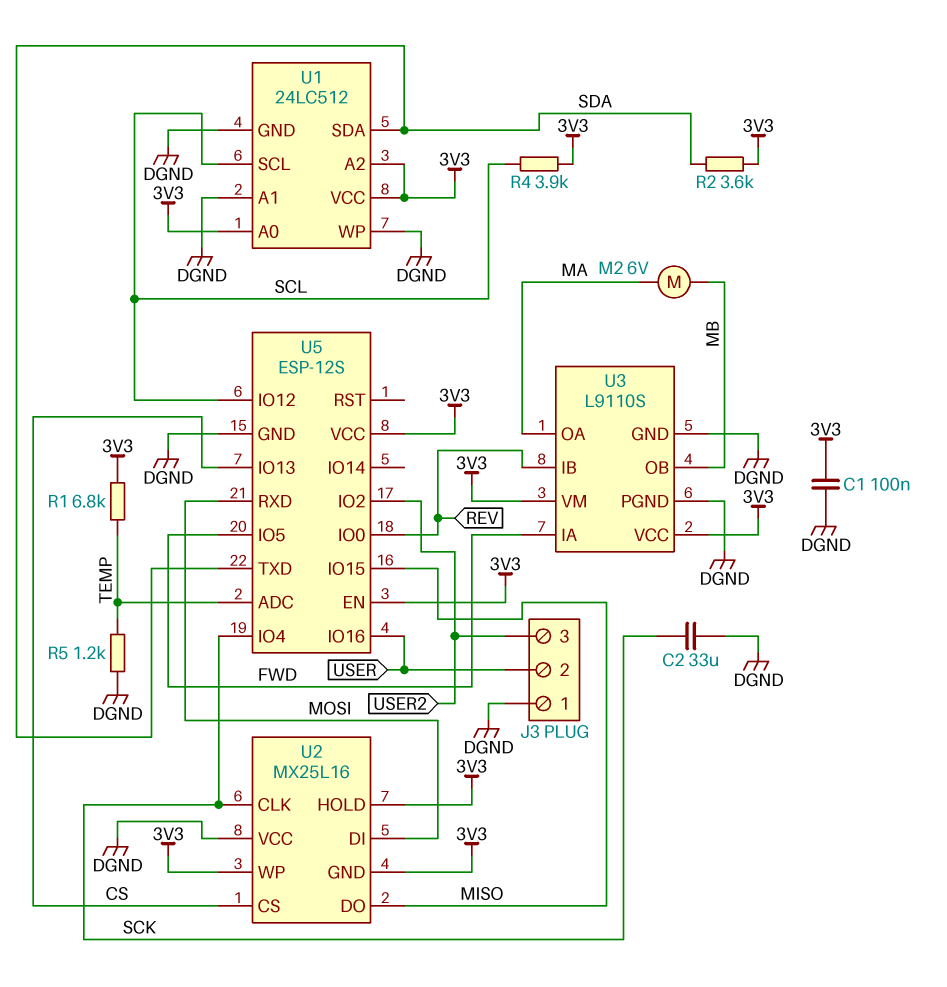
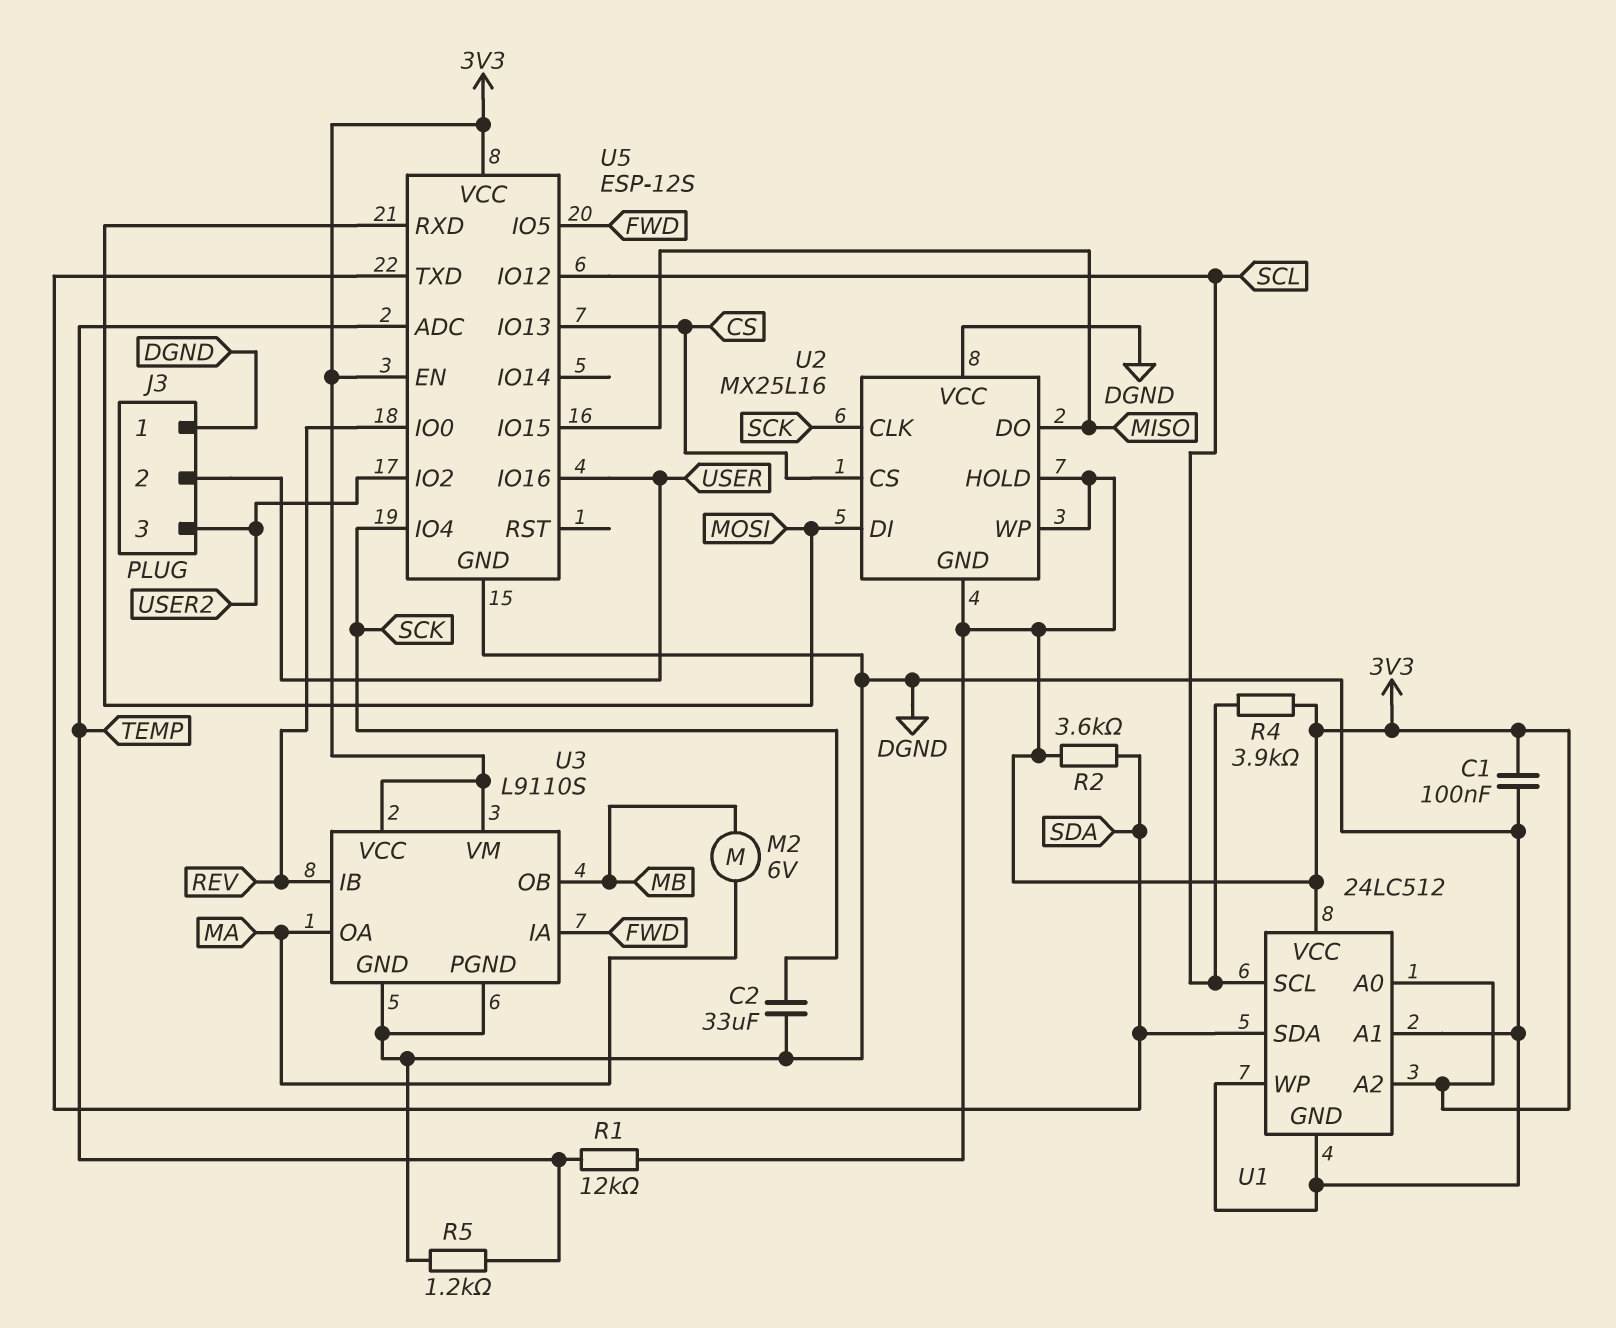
R1: 6.8k (3V3, TEMP) -> 12k (3V3, TEMP)

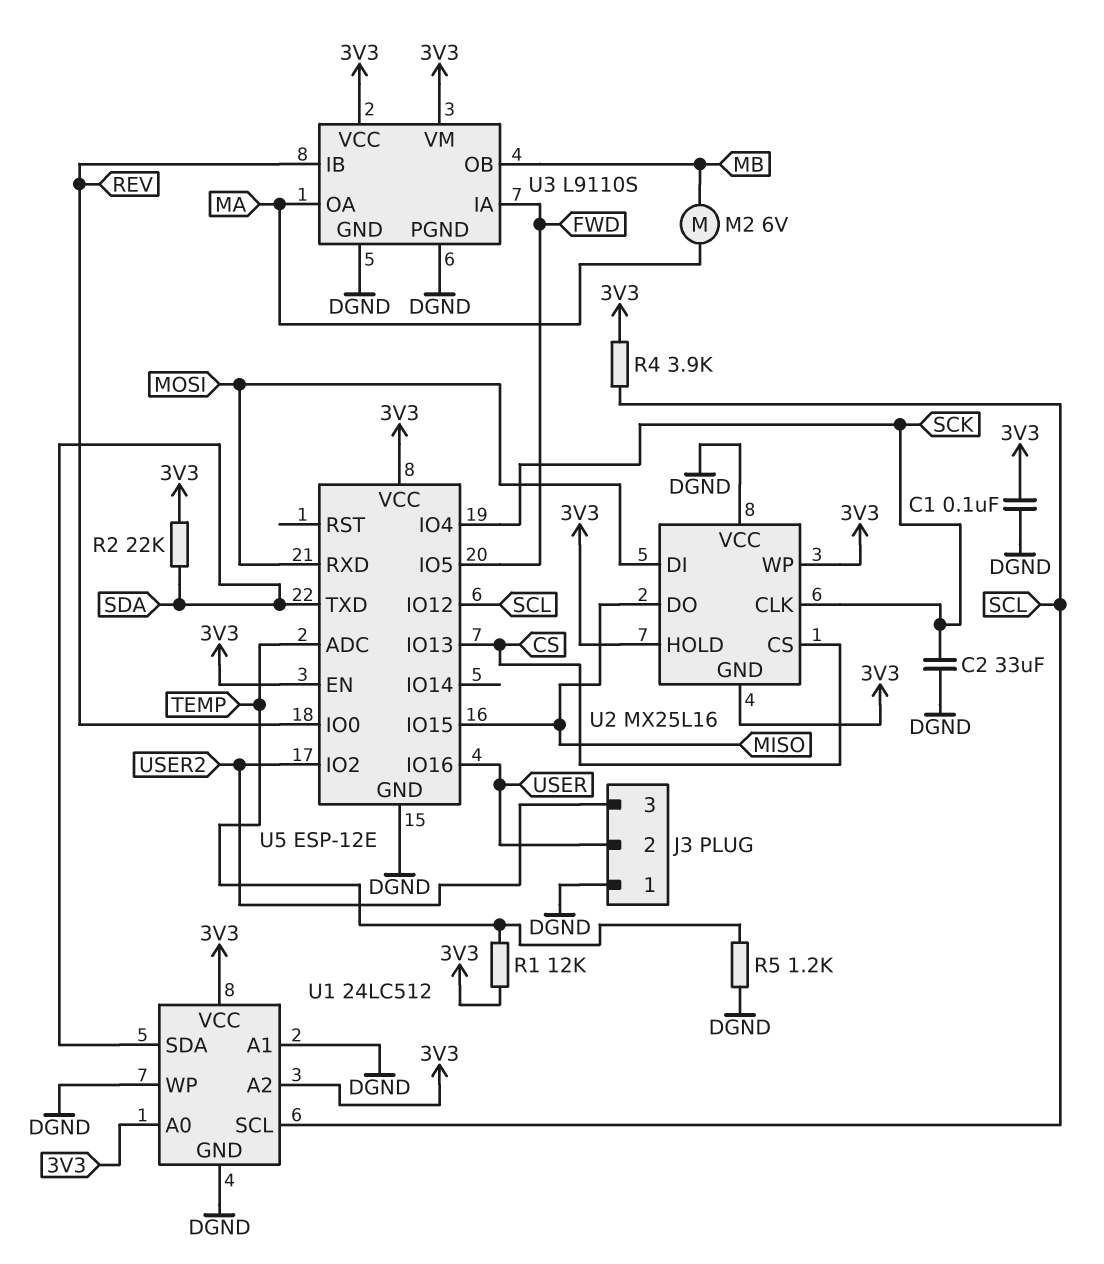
R2: 3.6k (3V3, SDA) -> 22k (3V3, SDA)
U5: ESP-12S -> ESP-12E

